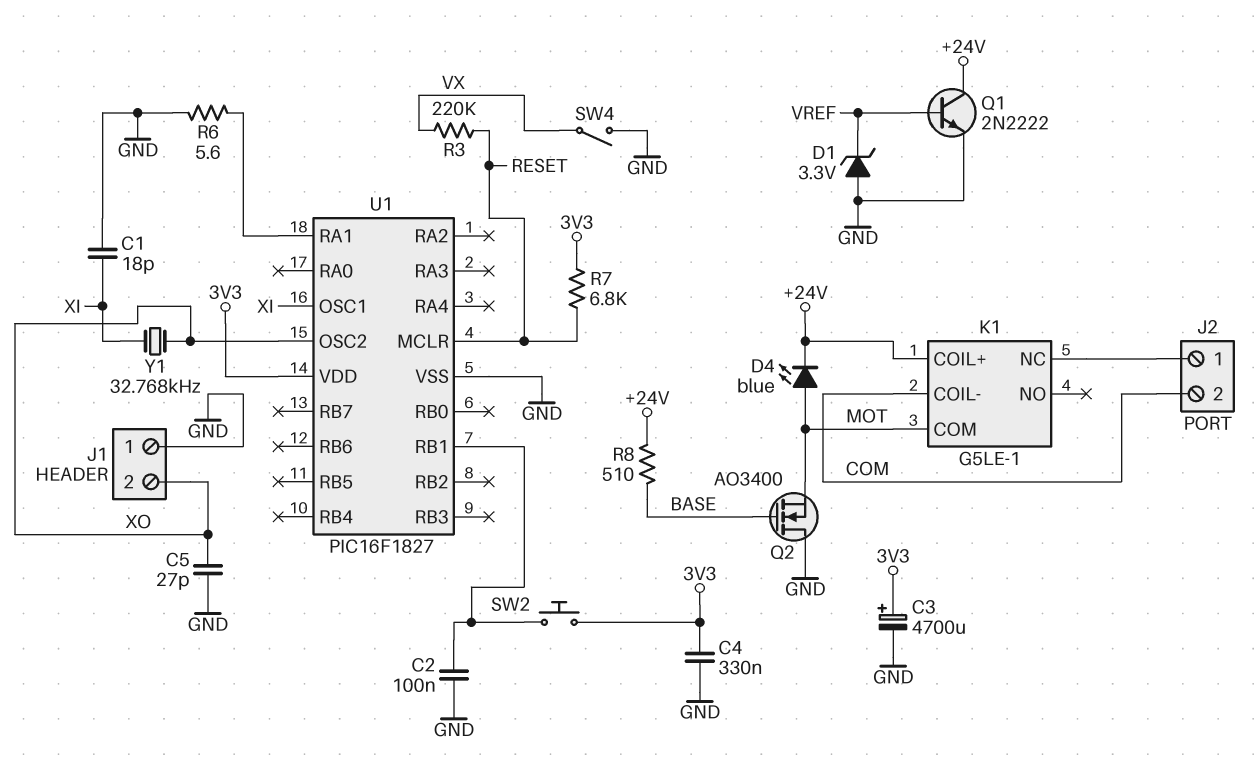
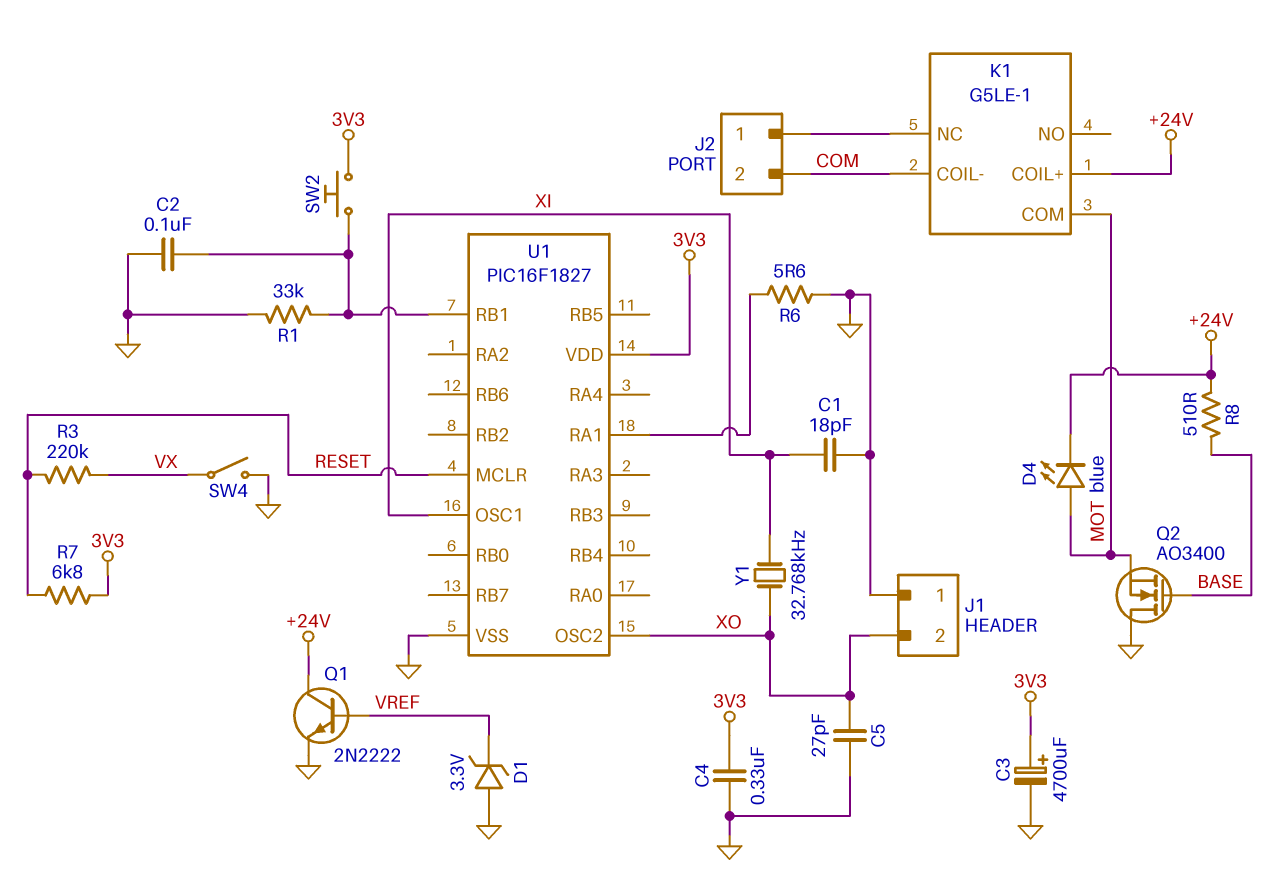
R1: none -> 33k (GND, U1/RB1)

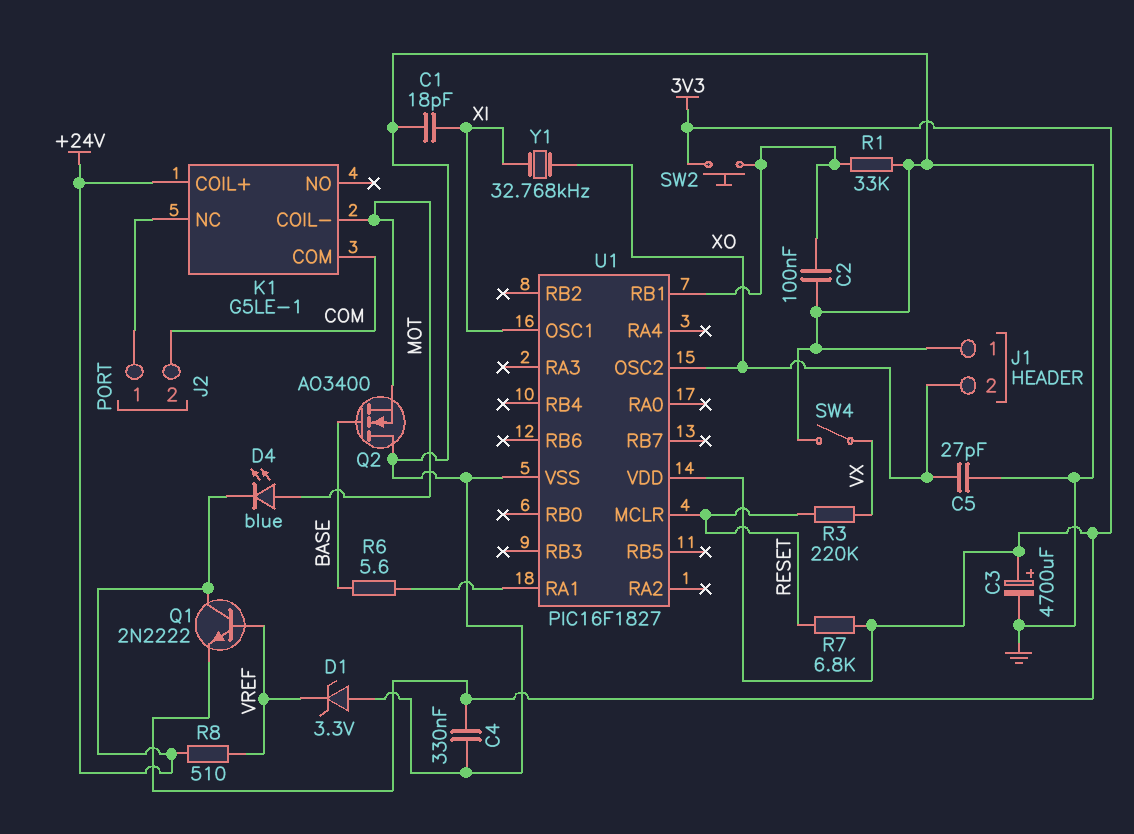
K1 pin COIL-: COM -> MOT
K1 pin COM: MOT -> COM
Q1: NPN 2N2222 (B VREF, C +24V, E GND) -> NPN 2N2222 (B VREF, C +24V, E 3V3)
R6: 5.6 (GND, U1/RA1) -> 5.6 (BASE, U1/RA1)
R8: 510 (+24V, BASE) -> 510 (+24V, VREF)

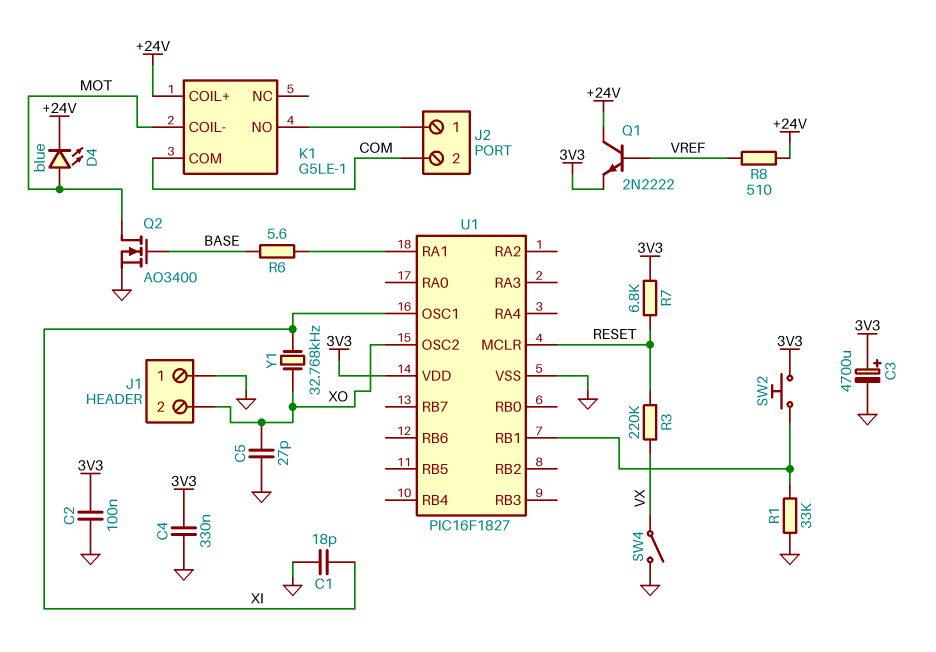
C2: 100nF (GND, U1/RB1) -> 100nF (3V3, GND)
D1: zener 3.3V (A GND, K VREF) -> none
K1 pin NC: J2/1 -> none
K1 pin NO: none -> J2/1
Q2: NMOS AO3400 (G BASE, D GND, S MOT) -> NMOS AO3400 (G BASE, D MOT, S GND)

